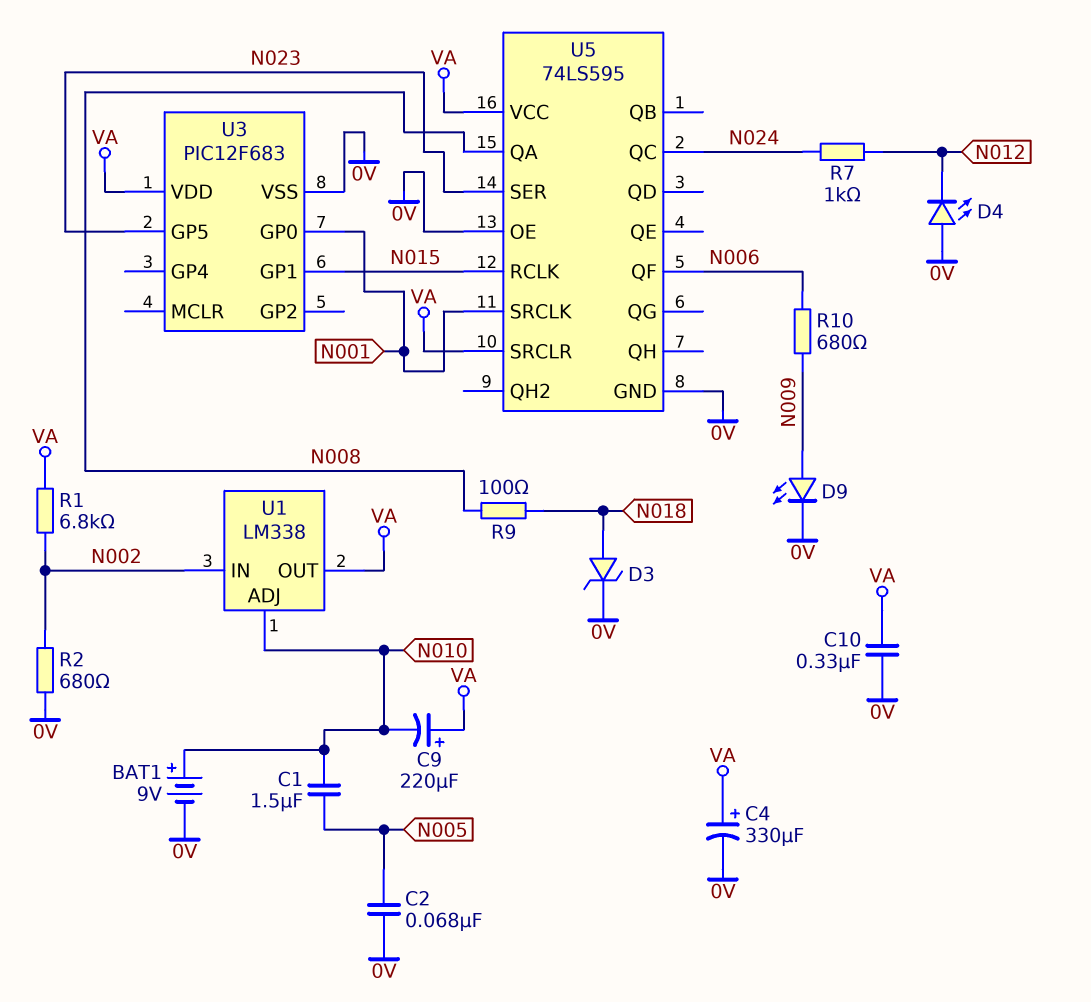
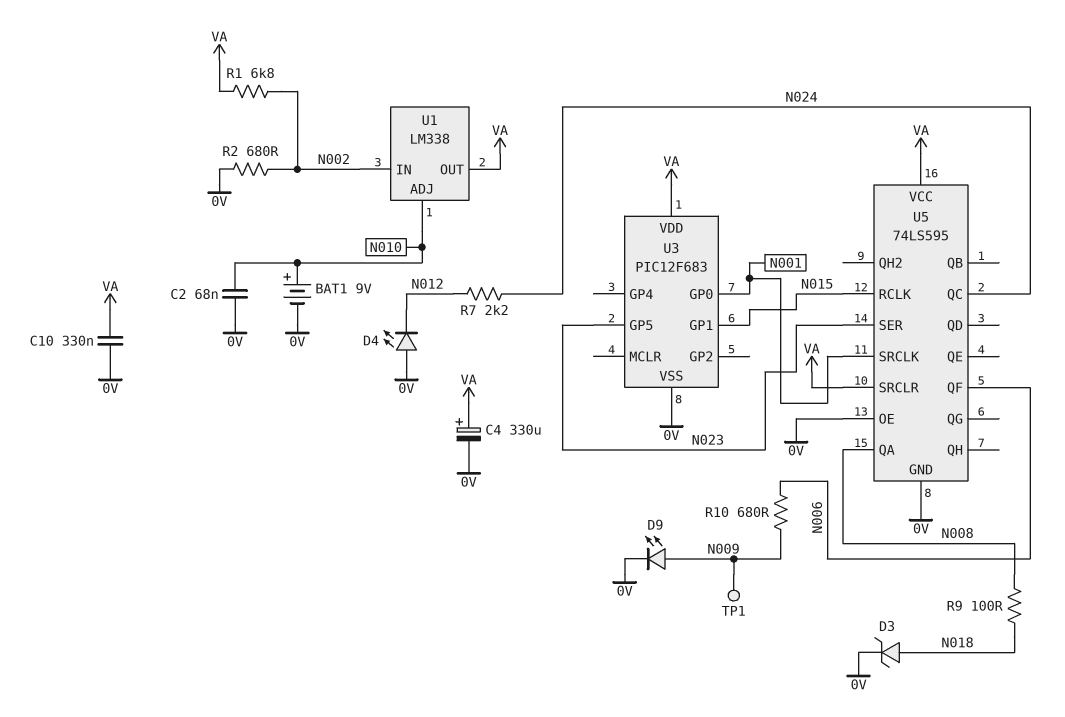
C1: 1.5uF (N005, N010) -> none
C2: 68nF (0V, N005) -> 68nF (0V, N010)
C9: 220uF (plus VA, minus N010) -> none
R7: 1k (N012, N024) -> 2.2k (N012, N024)
TP1: none -> test point (N009)

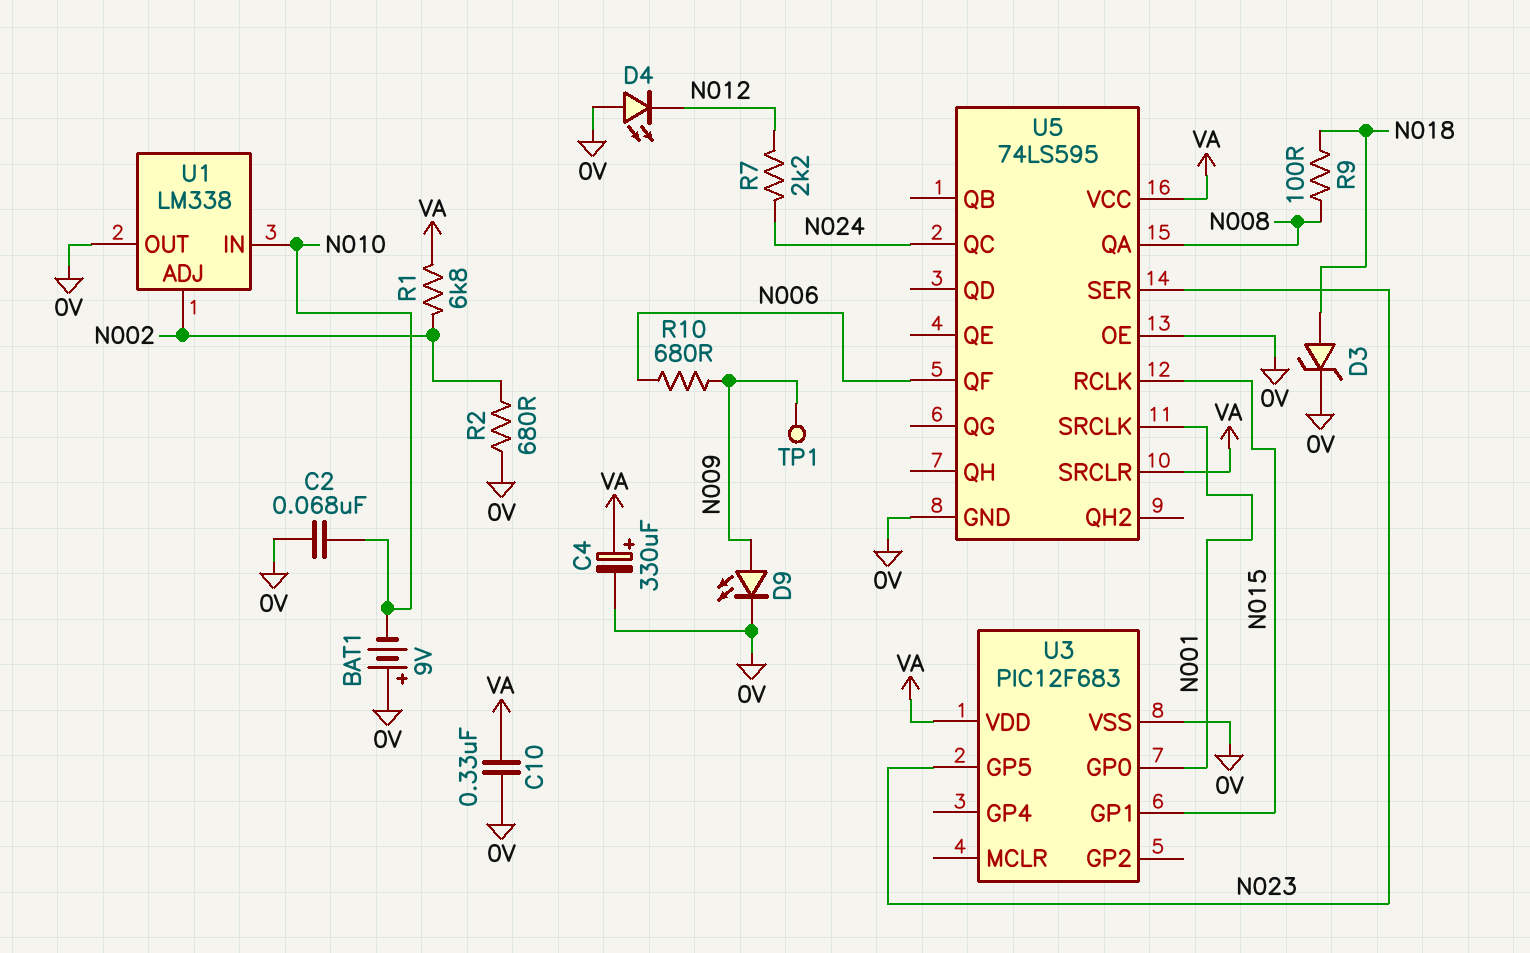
BAT1: 9V (plus N010, minus 0V) -> 9V (plus 0V, minus N010)
U1 pin ADJ: N010 -> N002
U1 pin IN: N002 -> N010
U1 pin OUT: VA -> 0V

